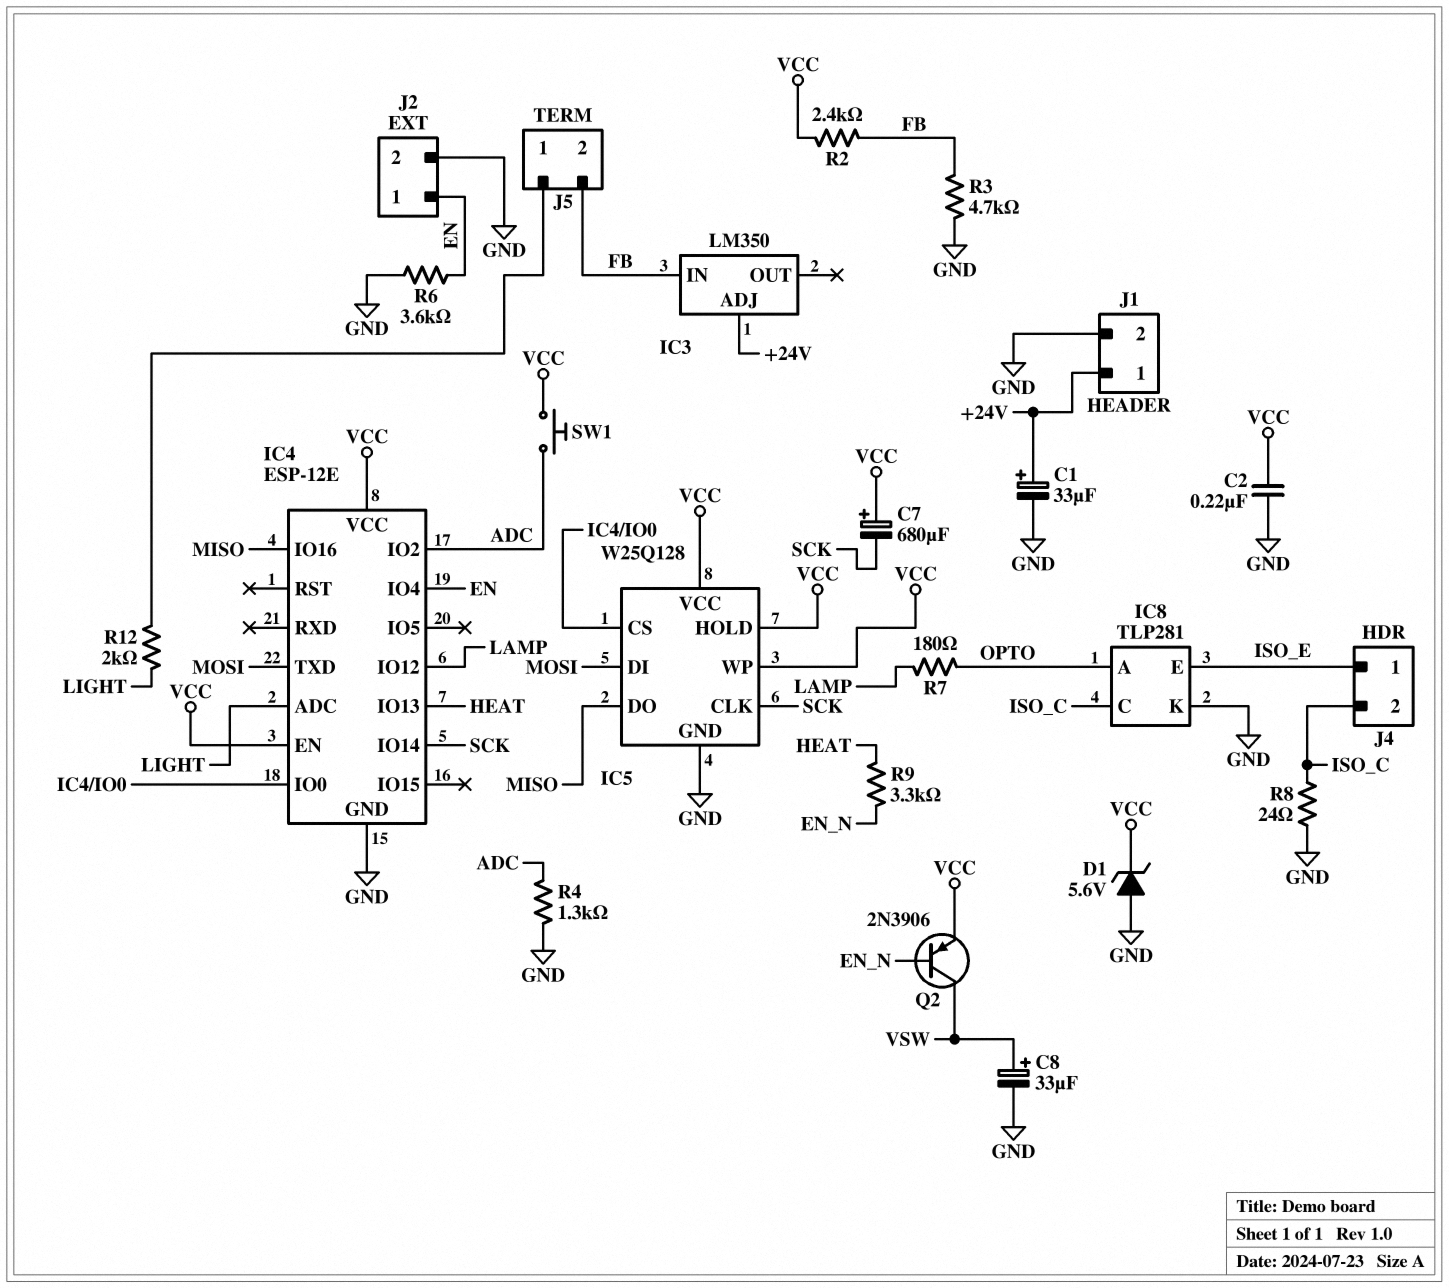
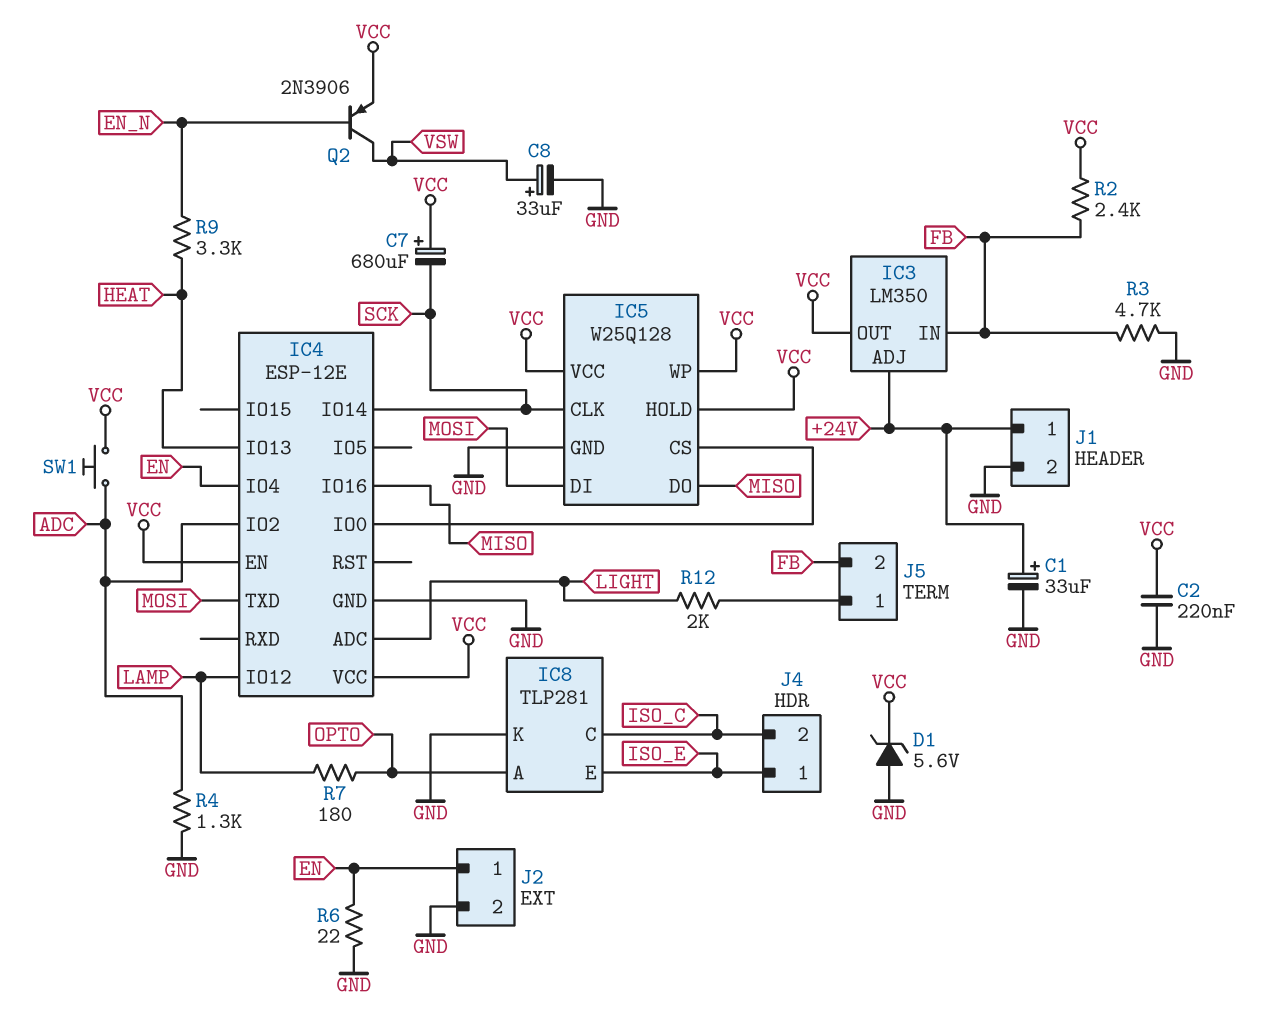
IC3 pin OUT: none -> VCC
R6: 3.6k (EN, GND) -> 22 (EN, GND)
R8: 24 (GND, ISO_C) -> none

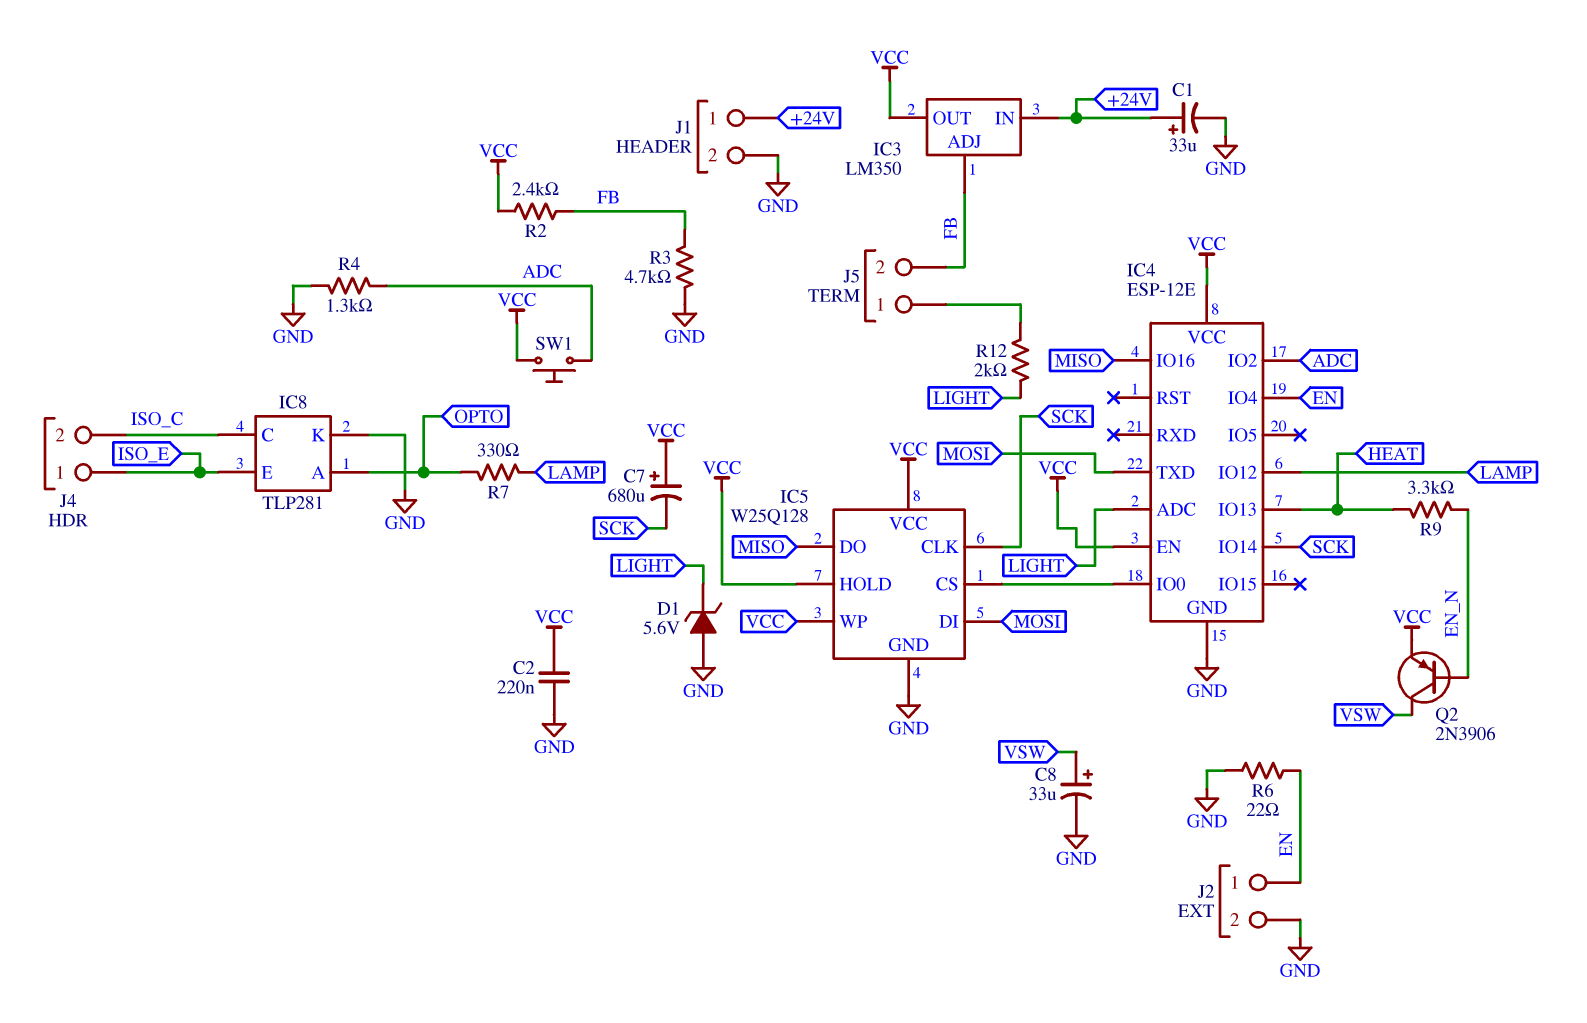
D1: zener 5.6V (A GND, K VCC) -> zener 5.6V (A GND, K LIGHT)
IC3 pin ADJ: +24V -> FB
IC3 pin IN: FB -> +24V
R7: 180 (LAMP, OPTO) -> 330 (LAMP, OPTO)

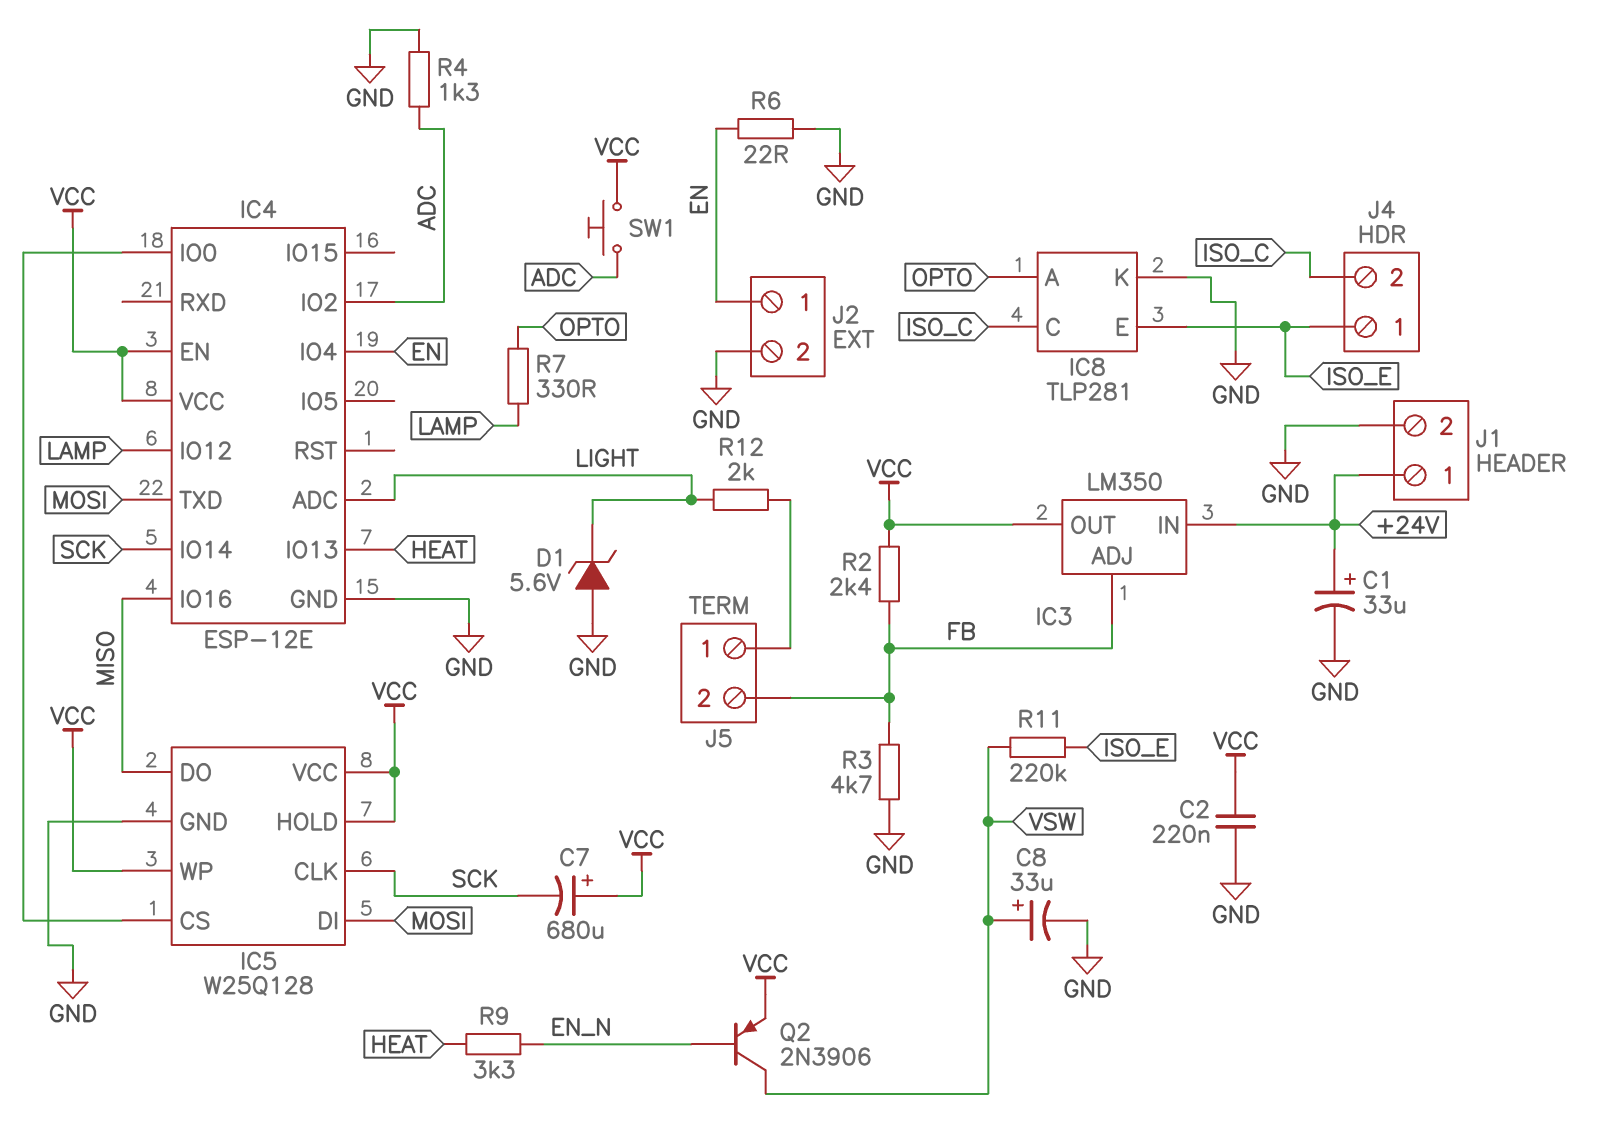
R11: none -> 220k (ISO_E, VSW)

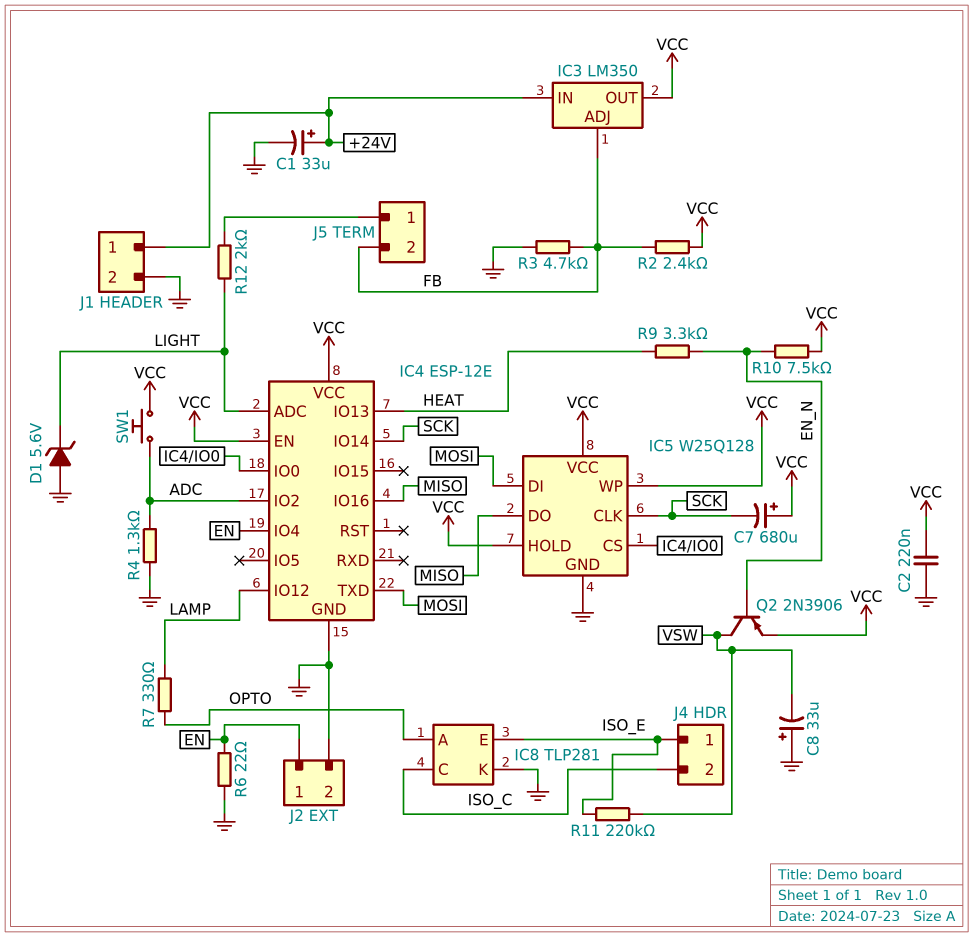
C8: 33uF (plus VSW, minus GND) -> 33uF (plus GND, minus VSW)
R10: none -> 7.5k (EN_N, VCC)

